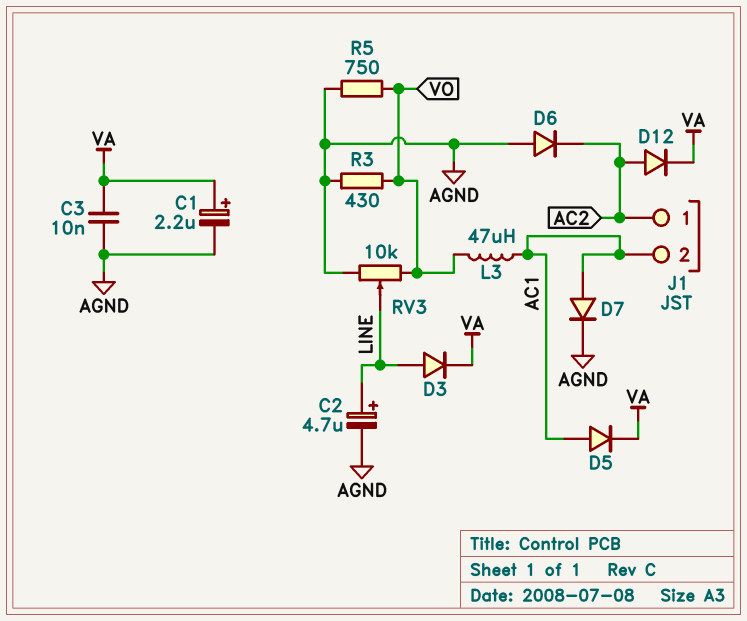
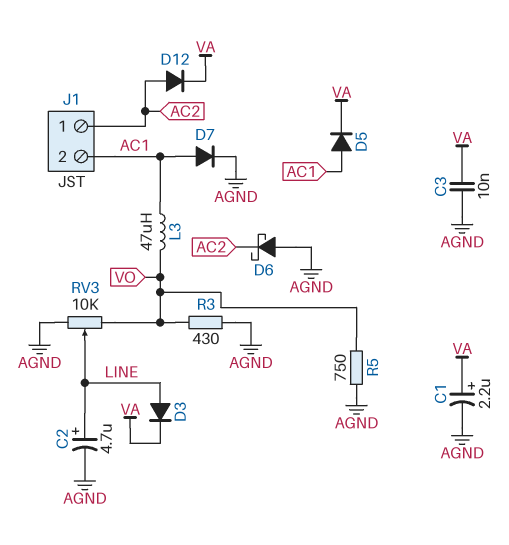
D6: diode (A AGND, K AC2) -> schottky (A AGND, K AC2)

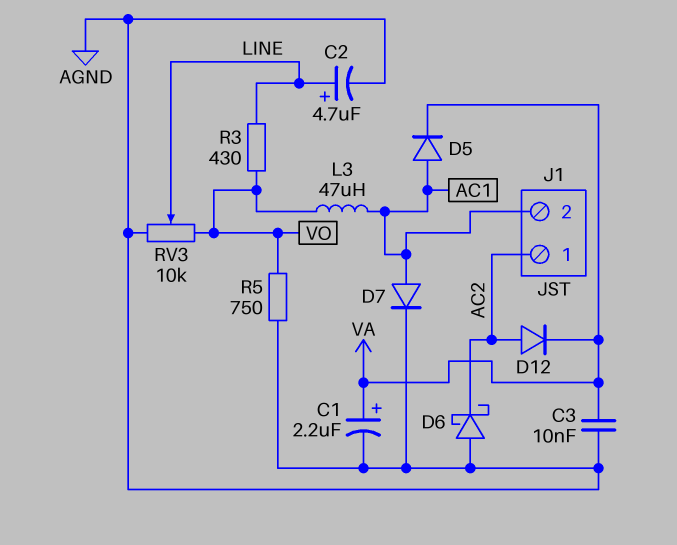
D3: diode (A LINE, K VA) -> none
R3: 430 (AGND, VO) -> 430 (LINE, VO)

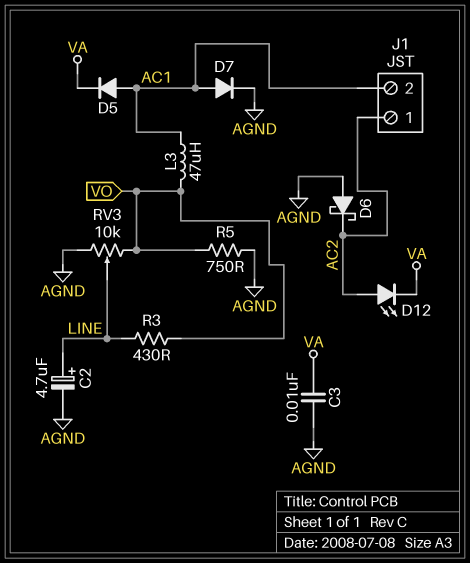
C1: 2.2uF (plus VA, minus AGND) -> none
D12: diode (A AC2, K VA) -> LED (A AC2, K VA)

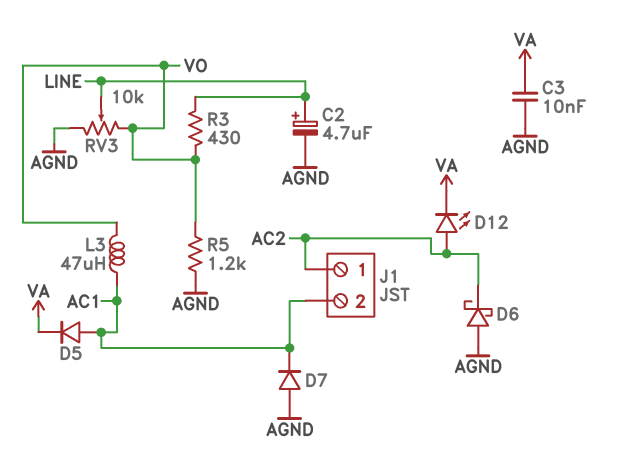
D7: diode (A AC1, K AGND) -> diode (A AGND, K AC1)
R5: 750 (AGND, VO) -> 1.2k (AGND, VO)

